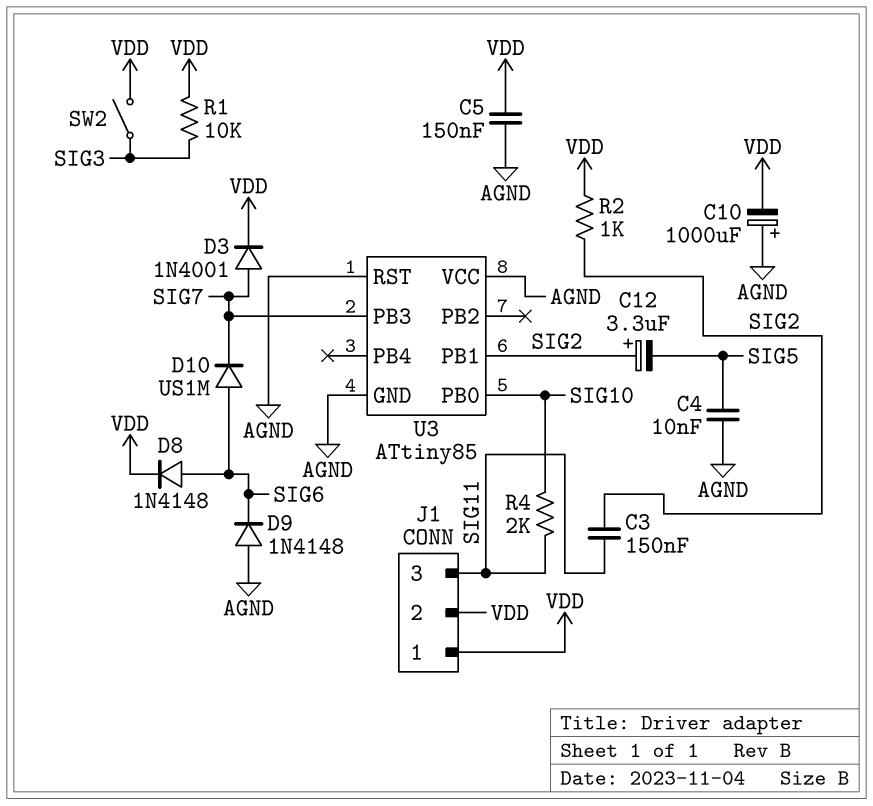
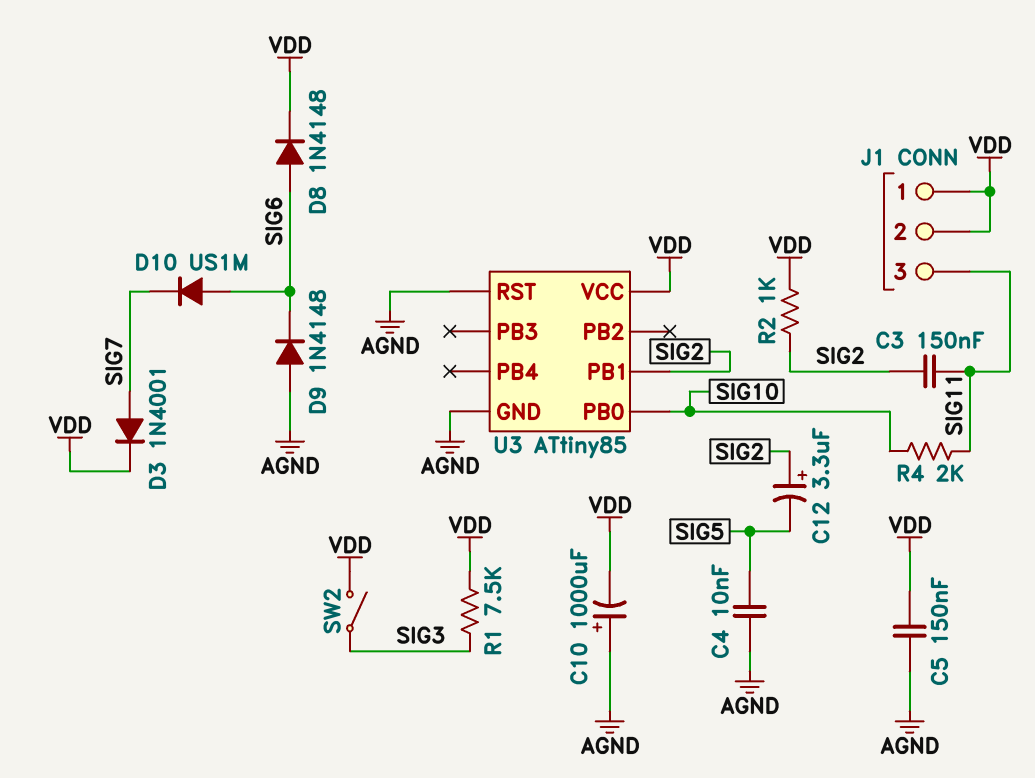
R1: 10k (SIG3, VDD) -> 7.5k (SIG3, VDD)
U3 pin PB3: SIG7 -> none
U3 pin VCC: AGND -> VDD

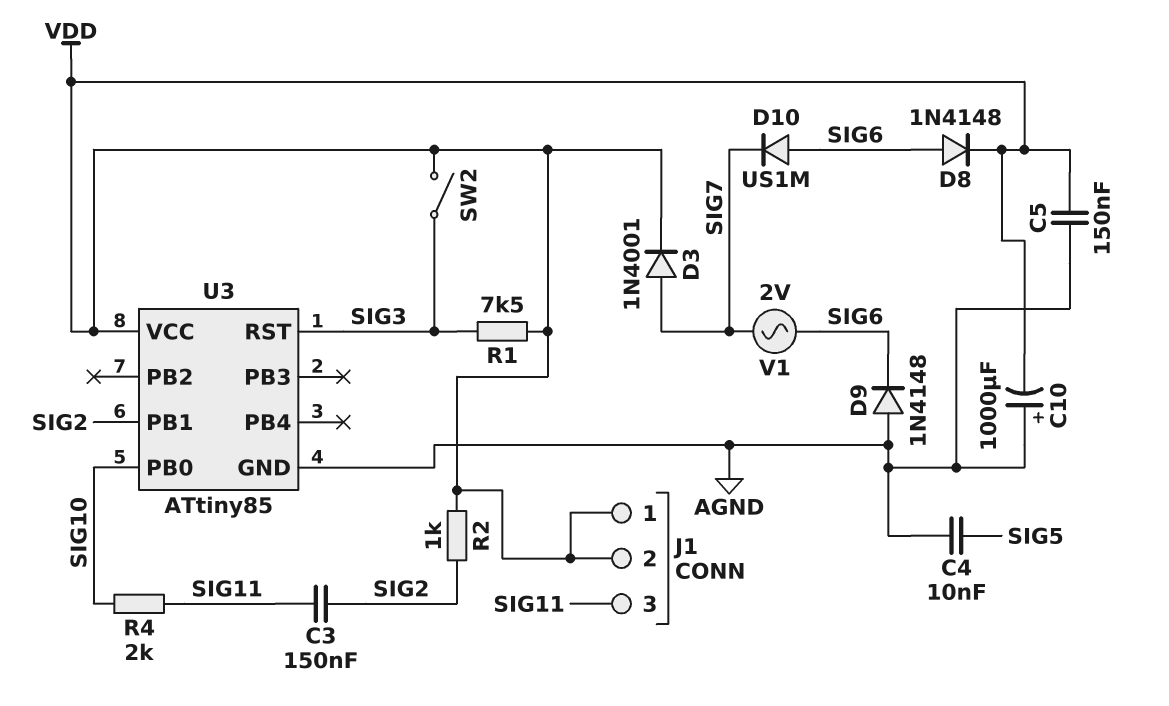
C12: 3.3uF (plus SIG2, minus SIG5) -> none
U3 pin RST: AGND -> SIG3
V1: none -> AC 2V (SIG6, SIG7)

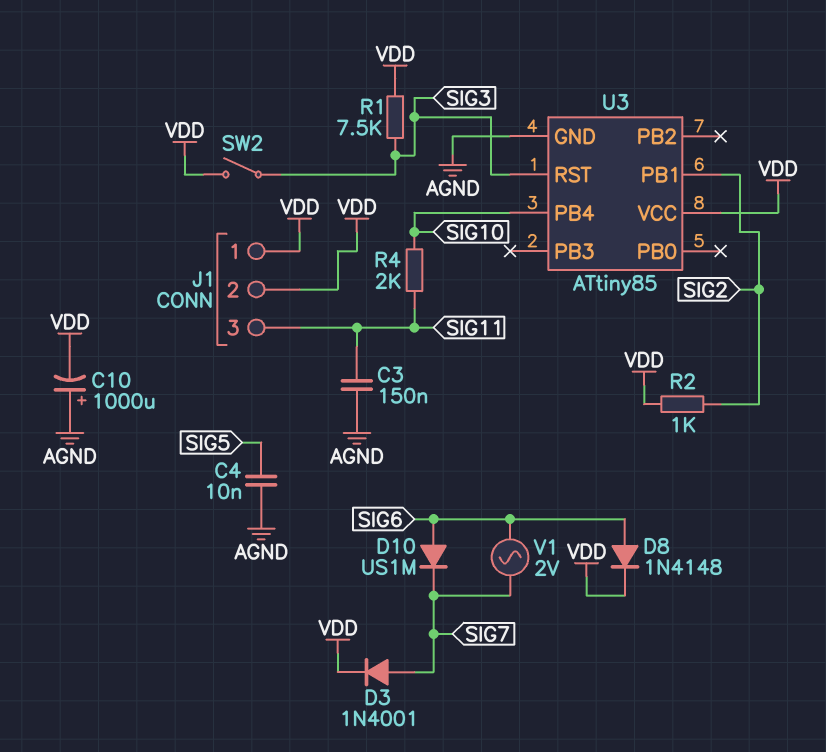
C3: 150nF (SIG2, SIG11) -> 150nF (AGND, SIG11)
C5: 150nF (AGND, VDD) -> none
D9: diode 1N4148 (A AGND, K SIG6) -> none
U3 pin PB0: SIG10 -> none
U3 pin PB4: none -> SIG10

